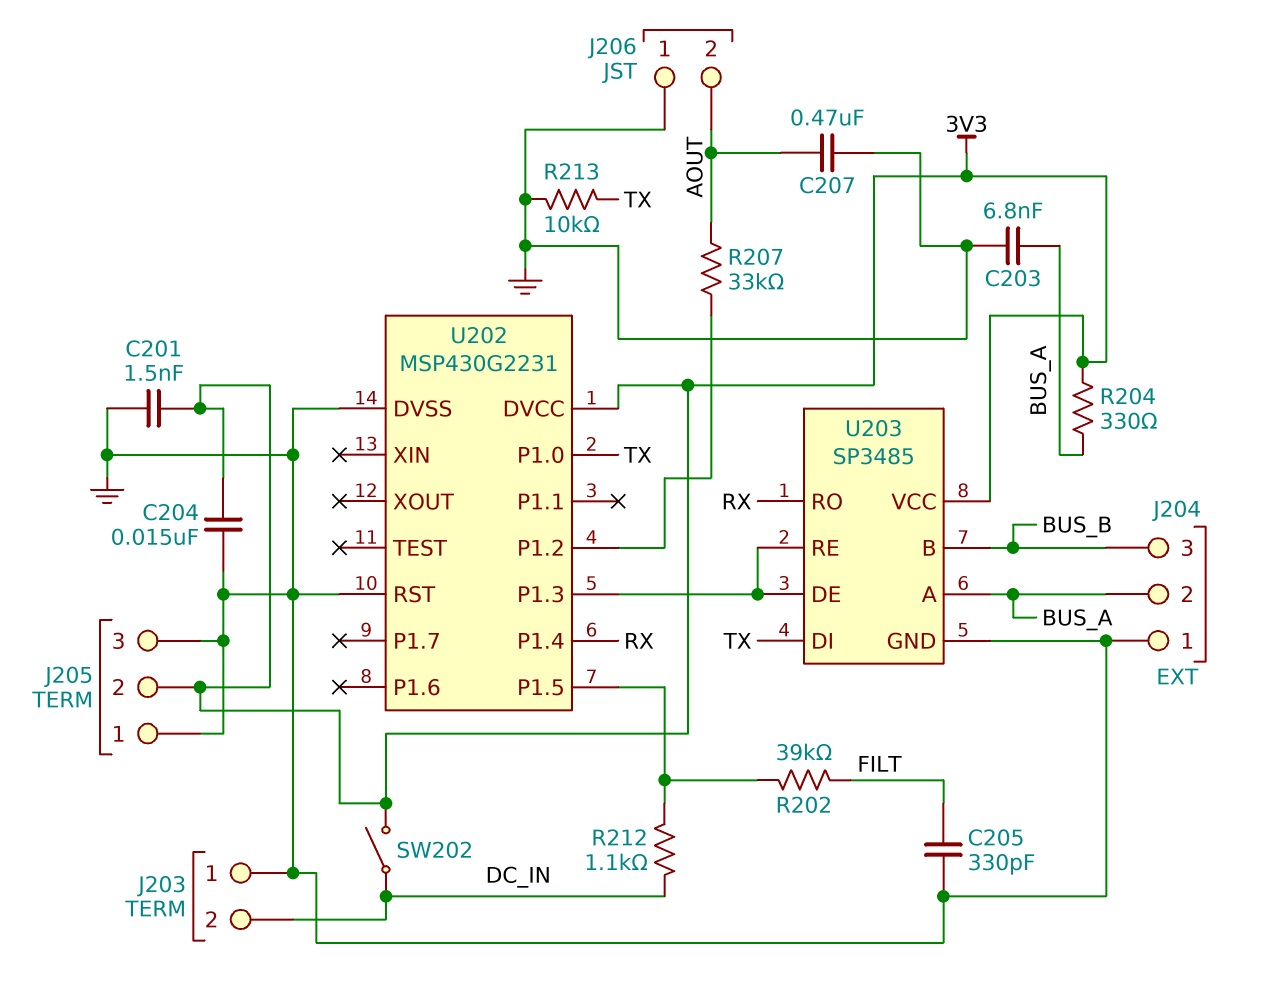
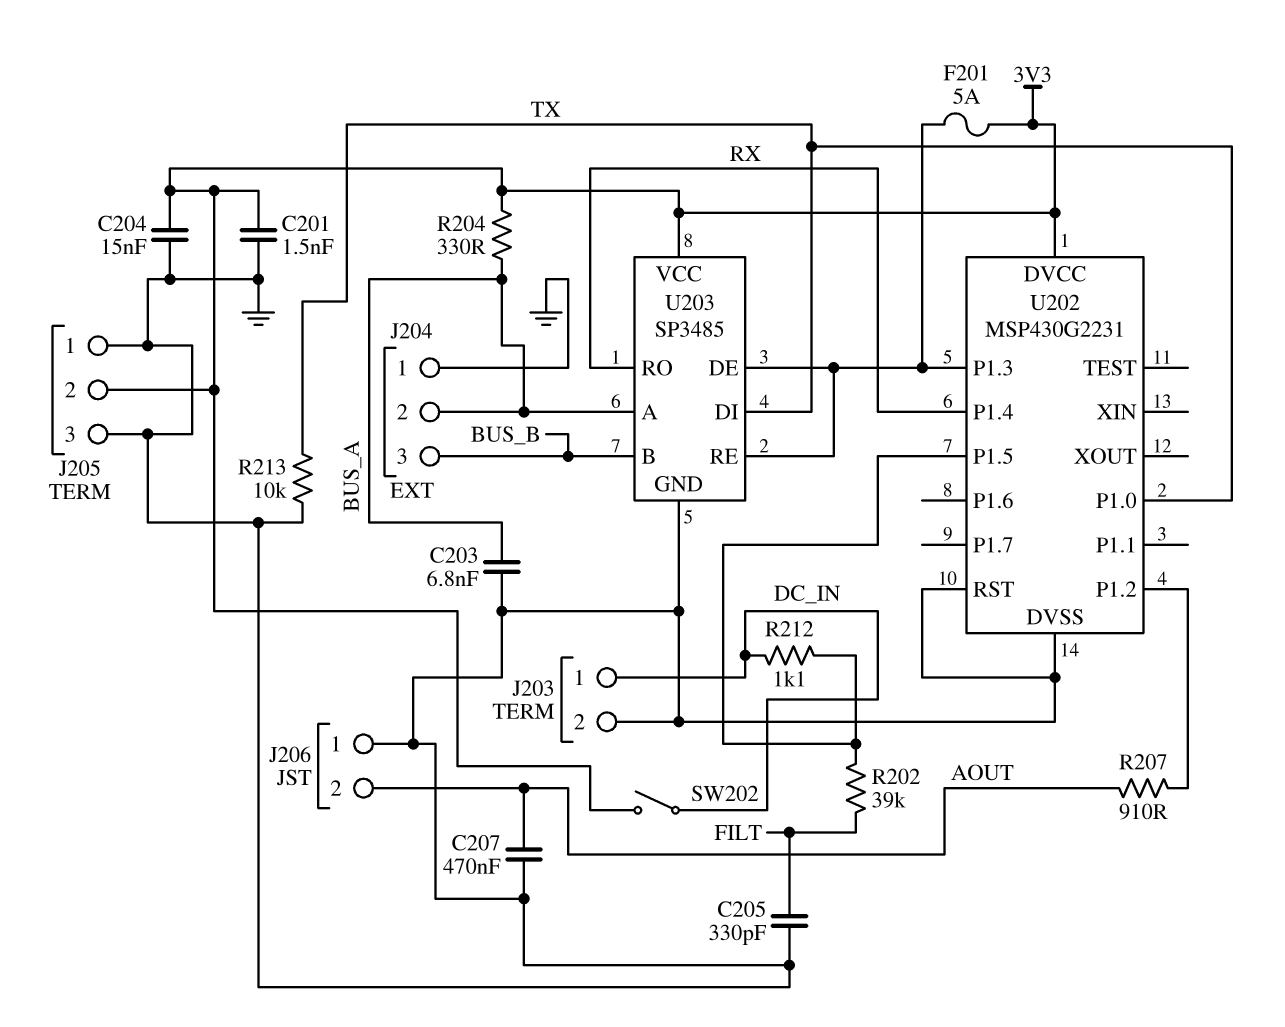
F201: none -> 5A (3V3, U202/P1.3)
J203 pin 1: GND -> DC_IN
J203 pin 2: DC_IN -> GND
R207: 33k (AOUT, U202/P1.2) -> 910 (AOUT, U202/P1.2)

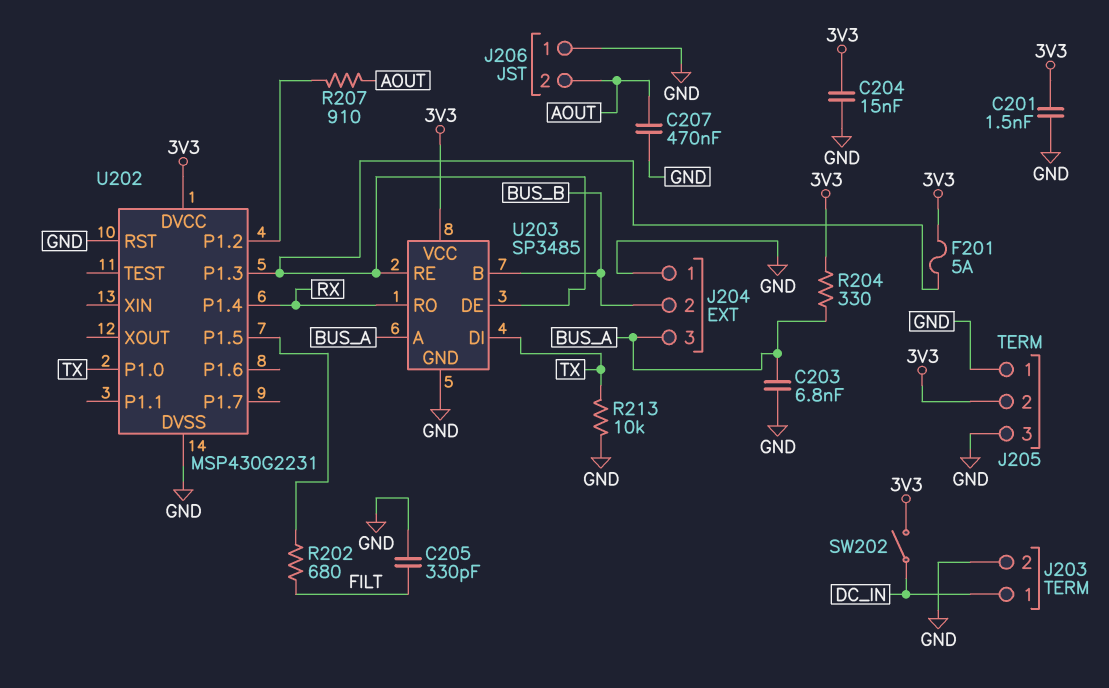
J204 pin 2: BUS_A -> BUS_B
J204 pin 3: BUS_B -> BUS_A
R202: 39k (FILT, U202/P1.5) -> 680 (FILT, U202/P1.5)
R212: 1.1k (DC_IN, U202/P1.5) -> none

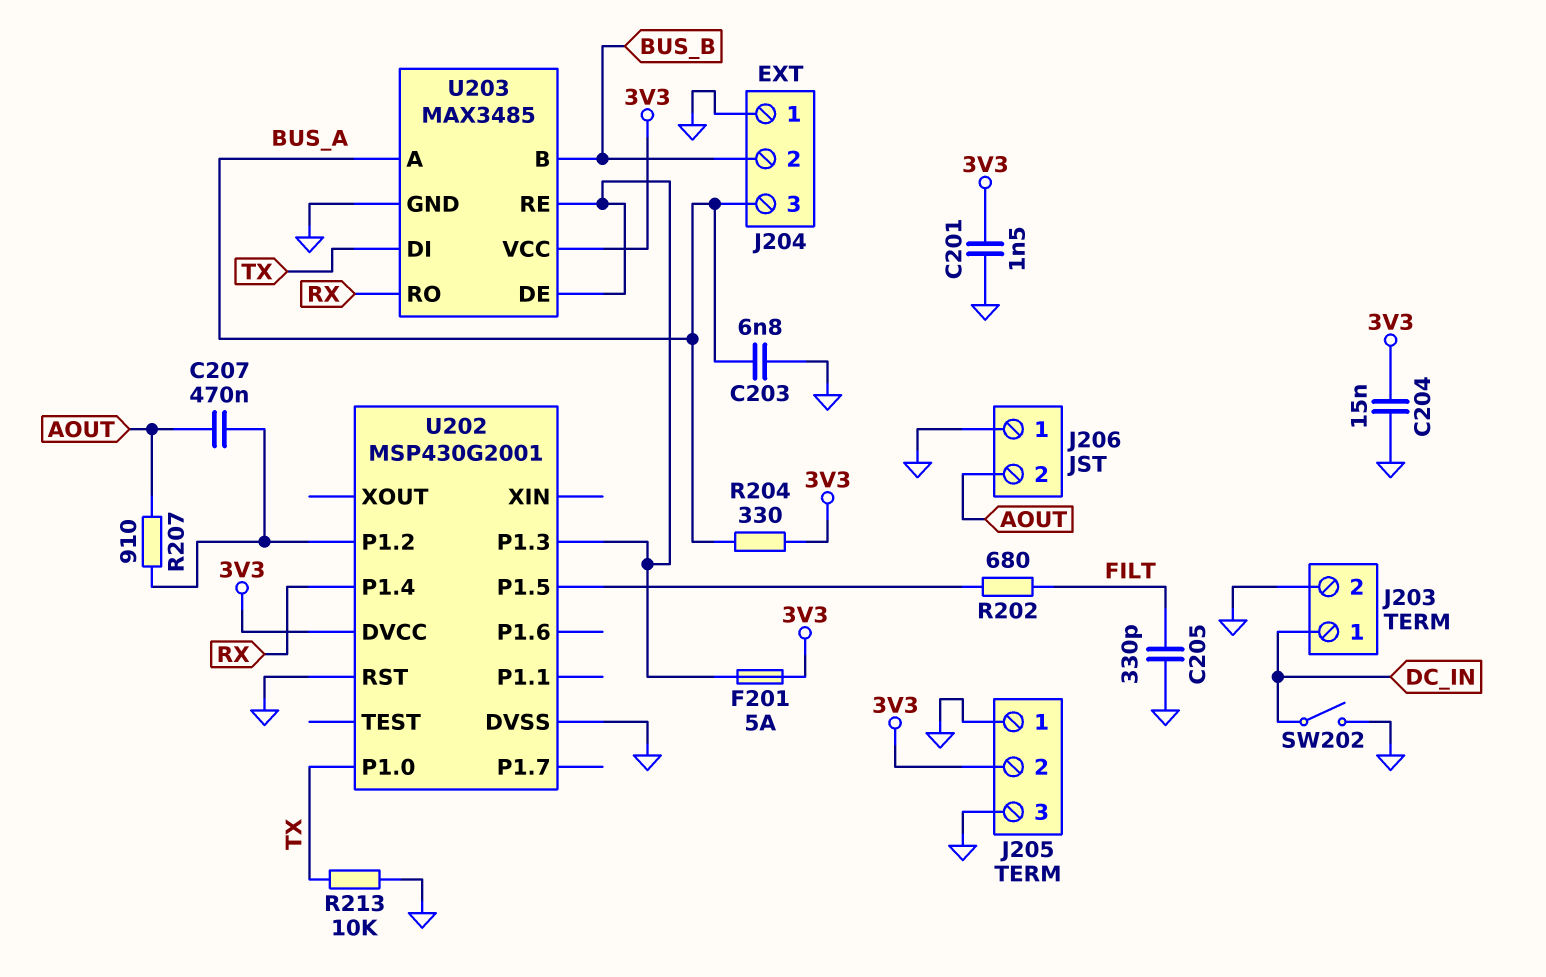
C207: 470nF (AOUT, GND) -> 470nF (AOUT, U202/P1.2)
SW202: switch (3V3, DC_IN) -> switch (DC_IN, GND)
U202: MSP430G2231 -> MSP430G2001
U203: SP3485 -> MAX3485

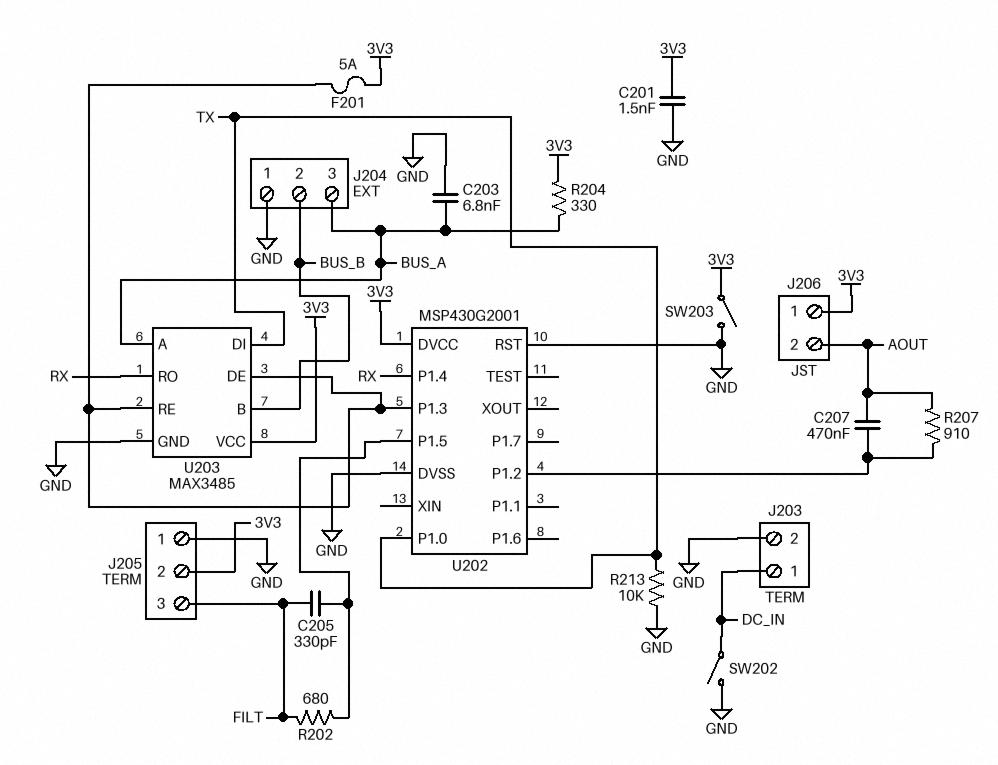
C204: 15nF (3V3, GND) -> none
C205: 330pF (FILT, GND) -> 330pF (FILT, U202/P1.5)
J205 pin 3: GND -> FILT
J206 pin 1: GND -> 3V3
SW203: none -> switch (3V3, GND)

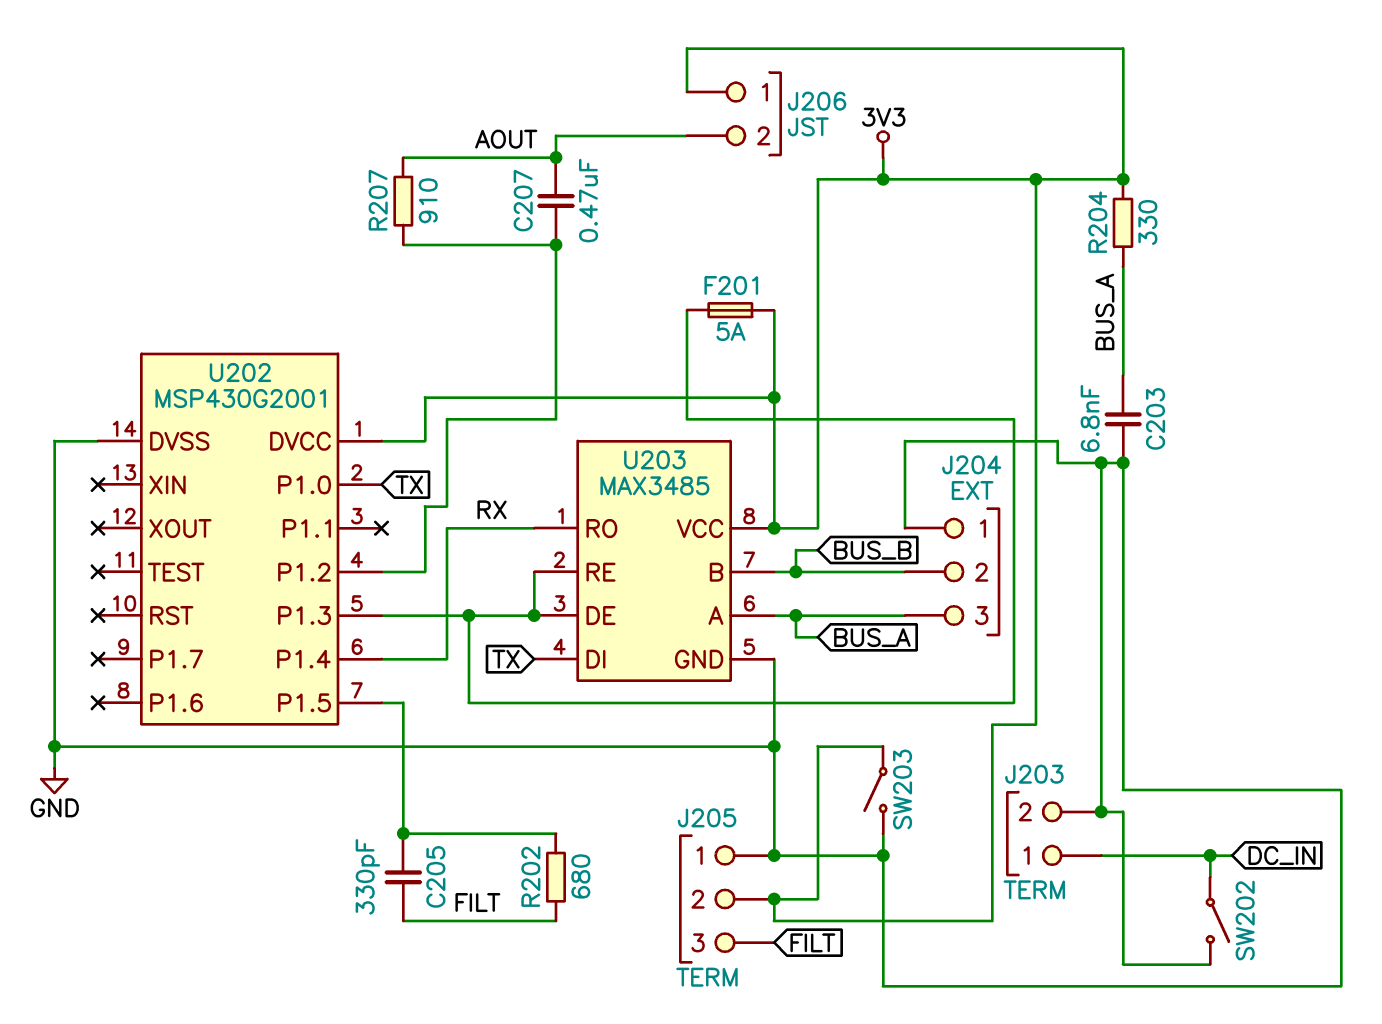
C201: 1.5nF (3V3, GND) -> none
R213: 10k (GND, TX) -> none
U202 pin RST: GND -> none

